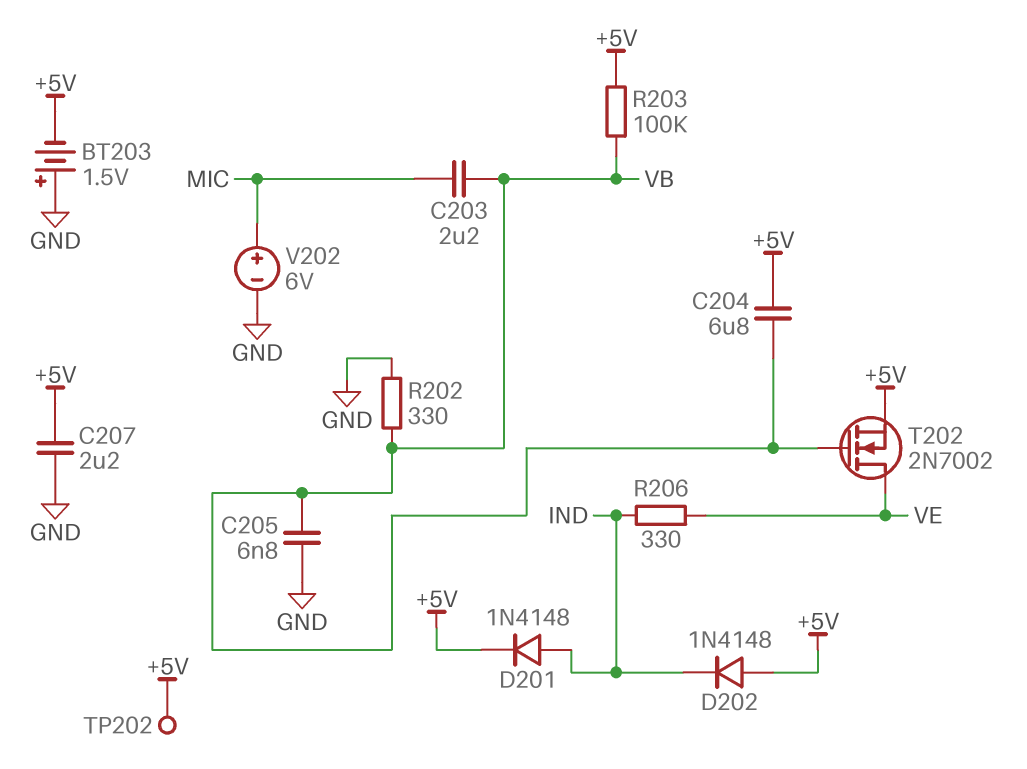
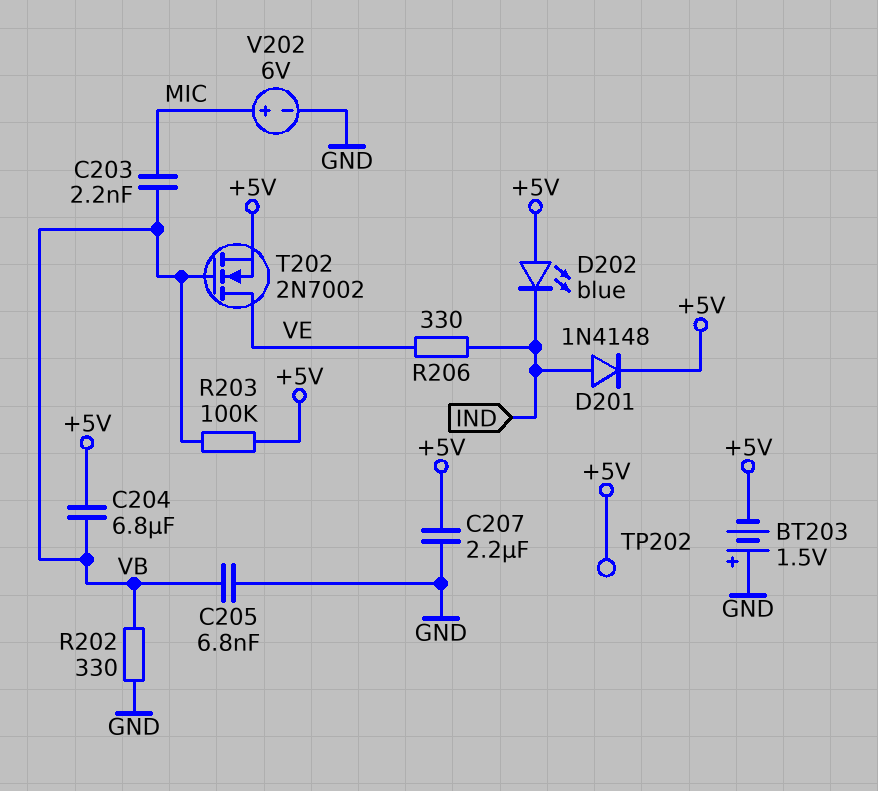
C203: 2.2uF (MIC, VB) -> 2.2nF (MIC, VB)
D202: diode 1N4148 (A +5V, K IND) -> LED blue (A +5V, K IND)

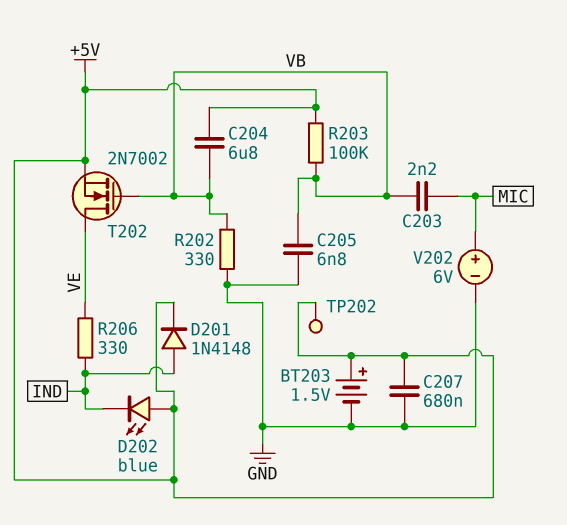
BT203: 1.5V (plus GND, minus +5V) -> 1.5V (plus +5V, minus GND)
C207: 2.2uF (+5V, GND) -> 680nF (+5V, GND)

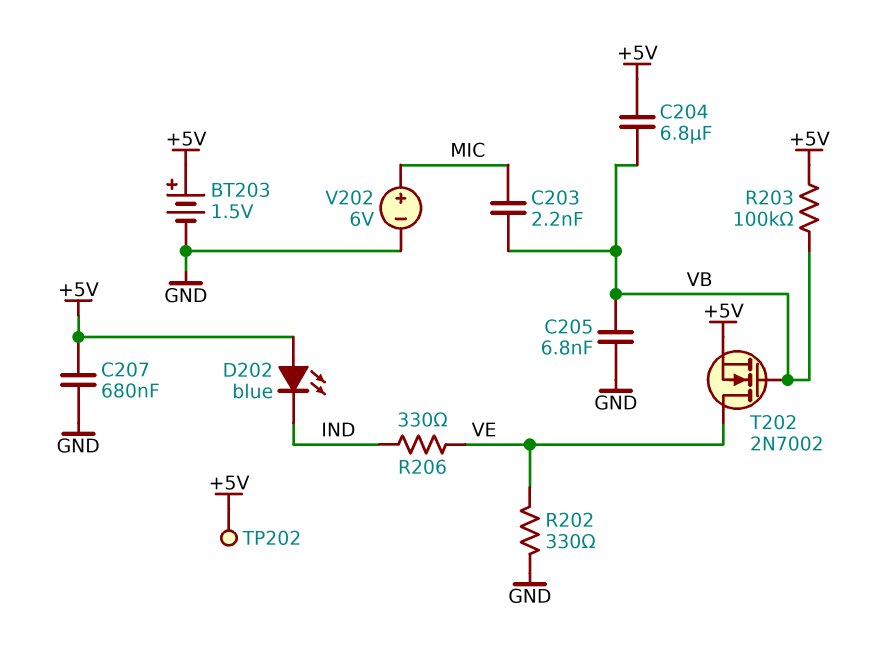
D201: diode 1N4148 (A IND, K +5V) -> none
R202: 330 (GND, VB) -> 330 (GND, VE)

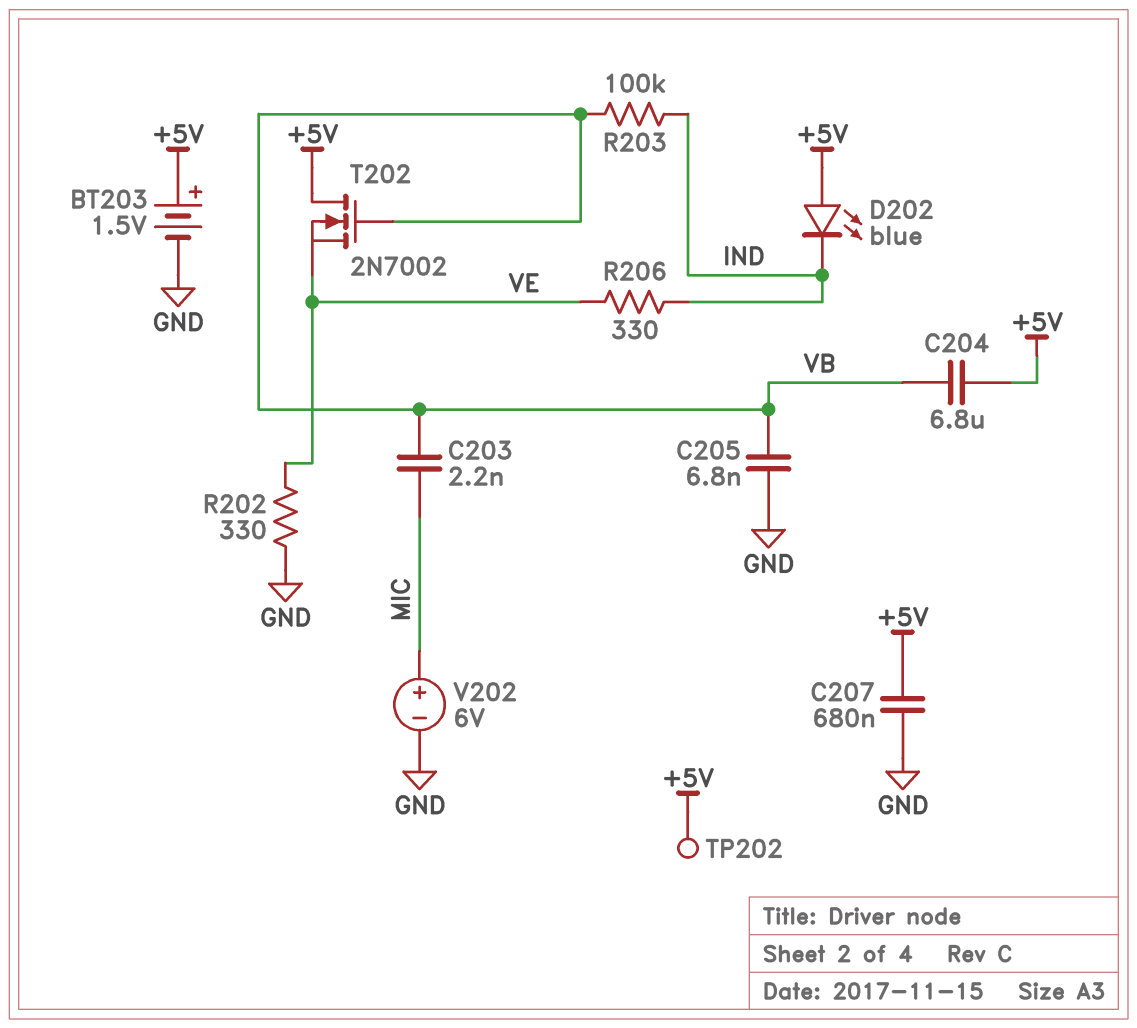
R203: 100k (+5V, VB) -> 100k (IND, VB)
T202: NMOS 2N7002 (G VB, D VE, S +5V) -> NMOS 2N7002 (G VB, D +5V, S VE)

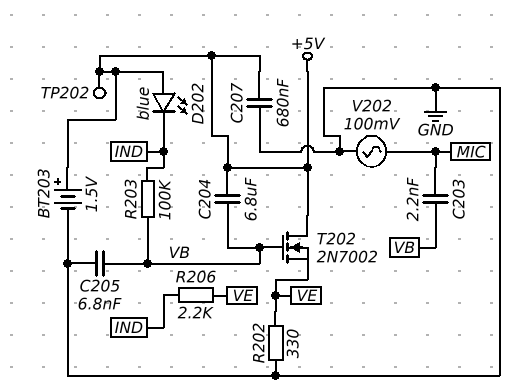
R206: 330 (IND, VE) -> 2.2k (IND, VE)
V202: 6V (plus MIC, minus GND) -> AC 100mV (GND, MIC)

